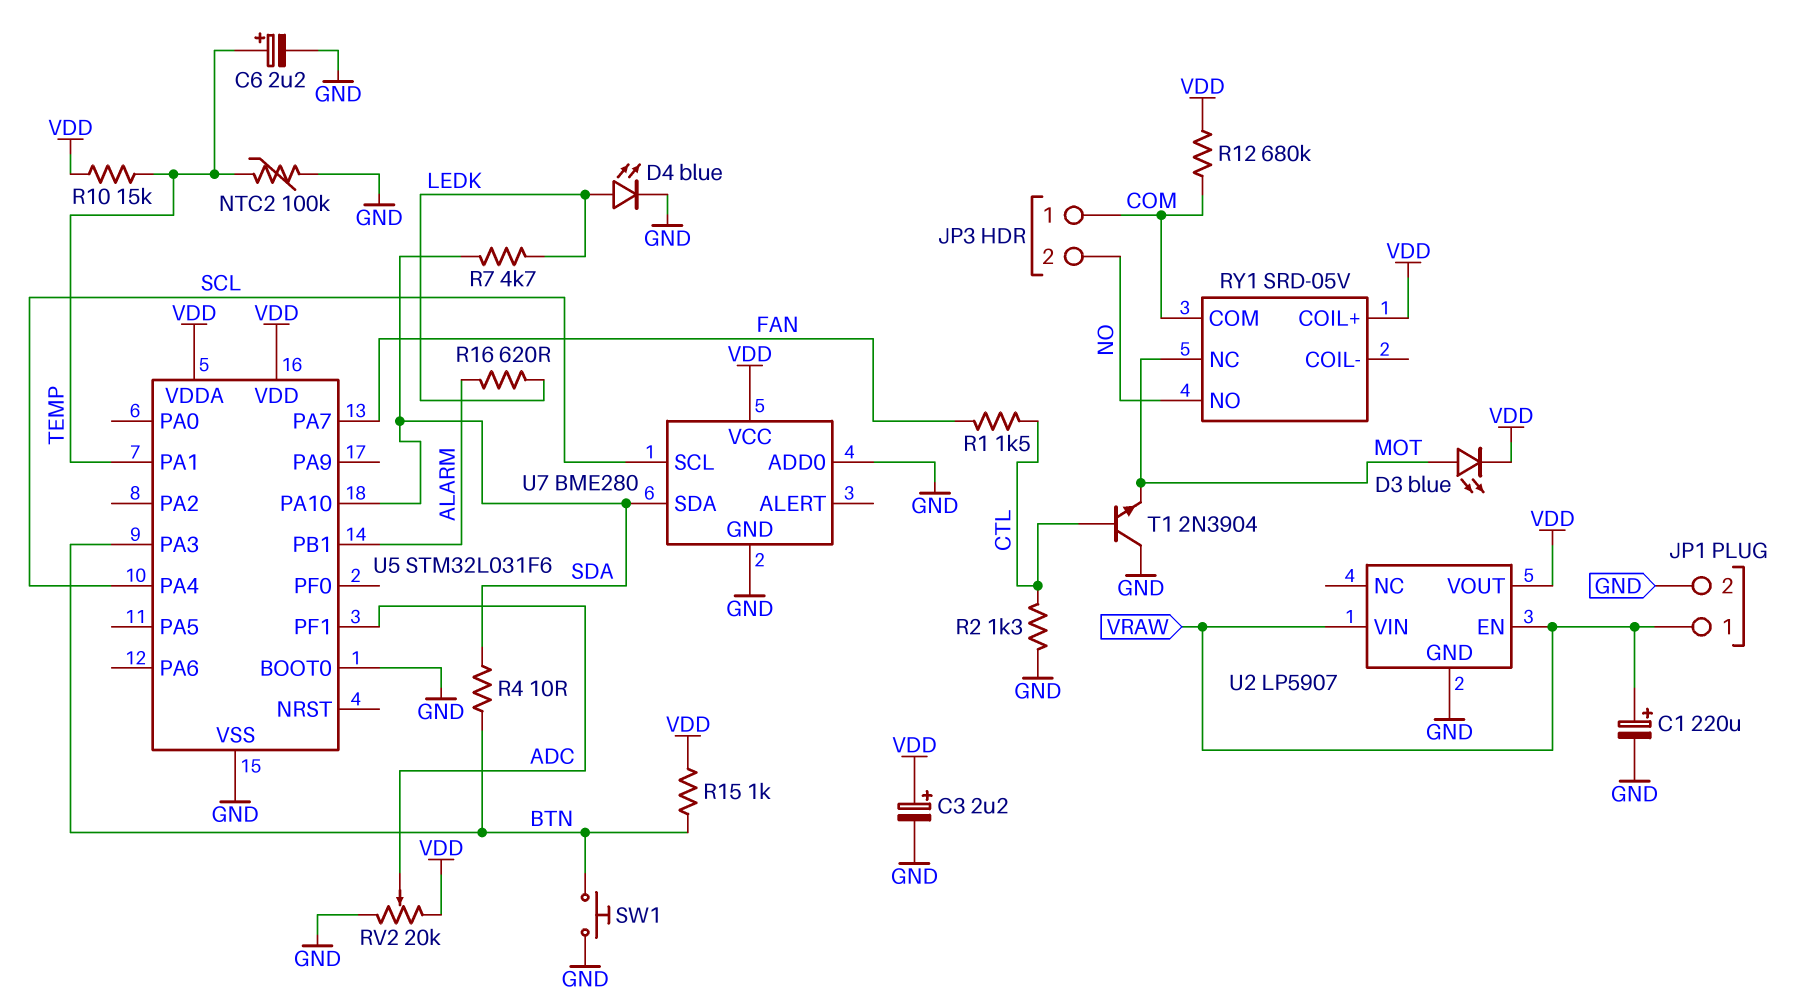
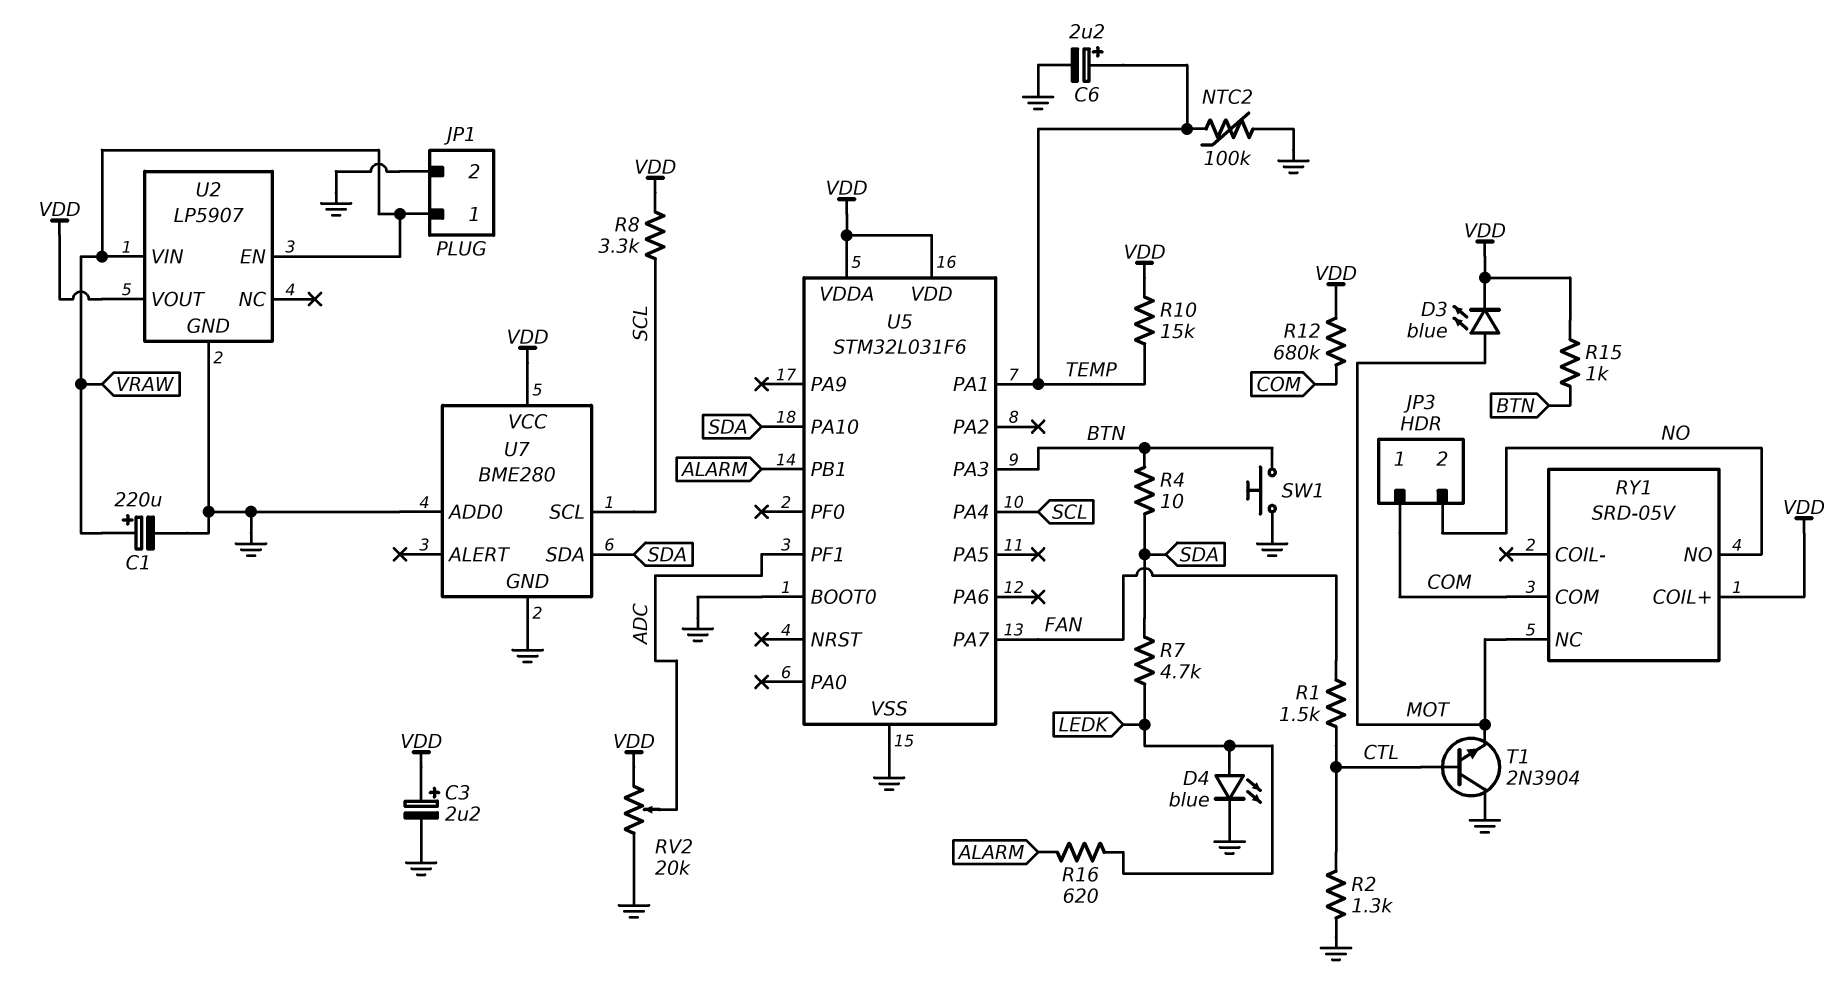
R8: none -> 3.3k (SCL, VDD)

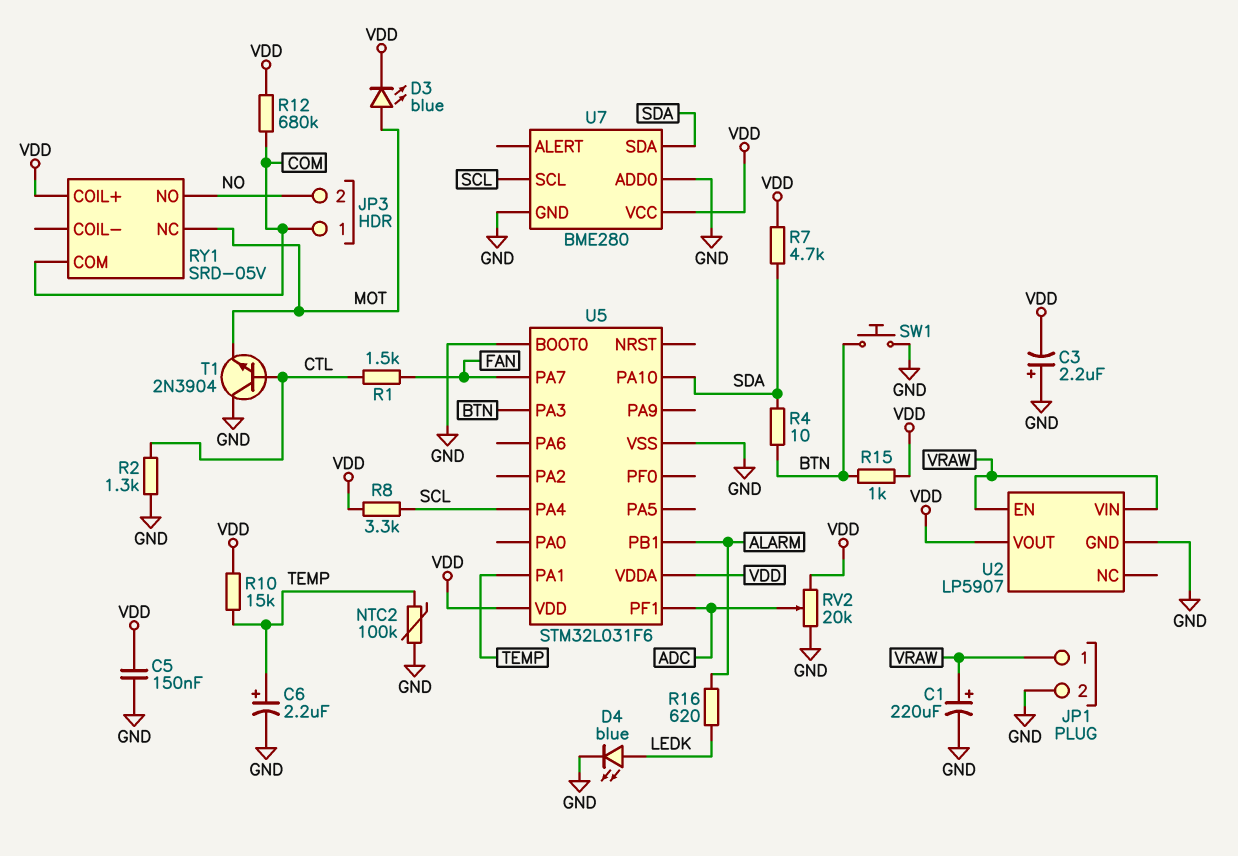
C3: 2.2uF (plus VDD, minus GND) -> 2.2uF (plus GND, minus VDD)
C5: none -> 150nF (GND, VDD)
R7: 4.7k (LEDK, SDA) -> 4.7k (SDA, VDD)

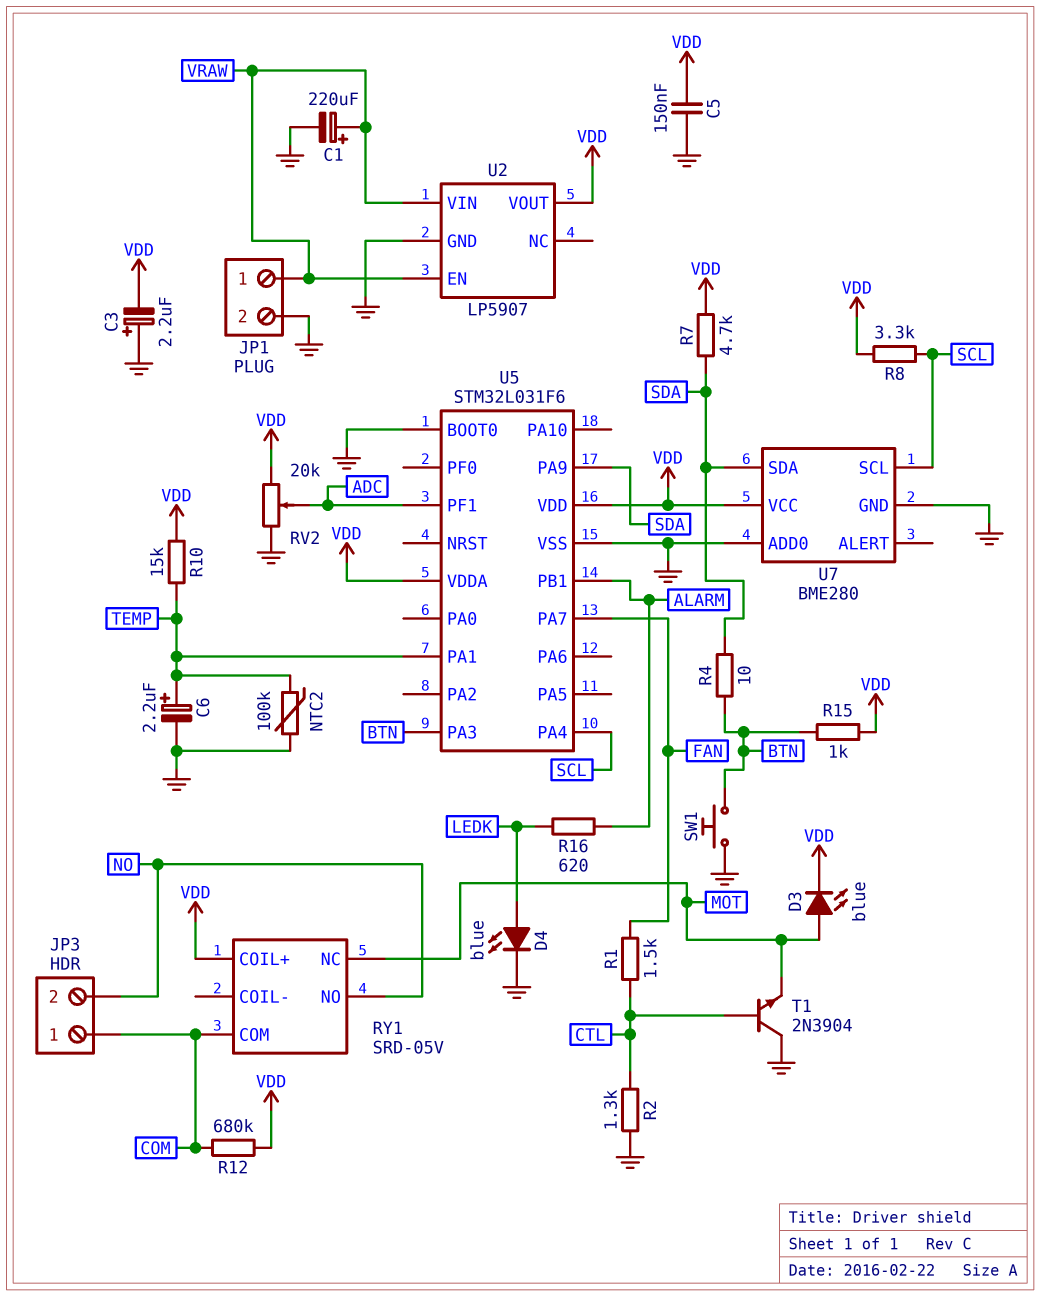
U5 pin PA9: none -> SDA
U5 pin PA10: SDA -> none

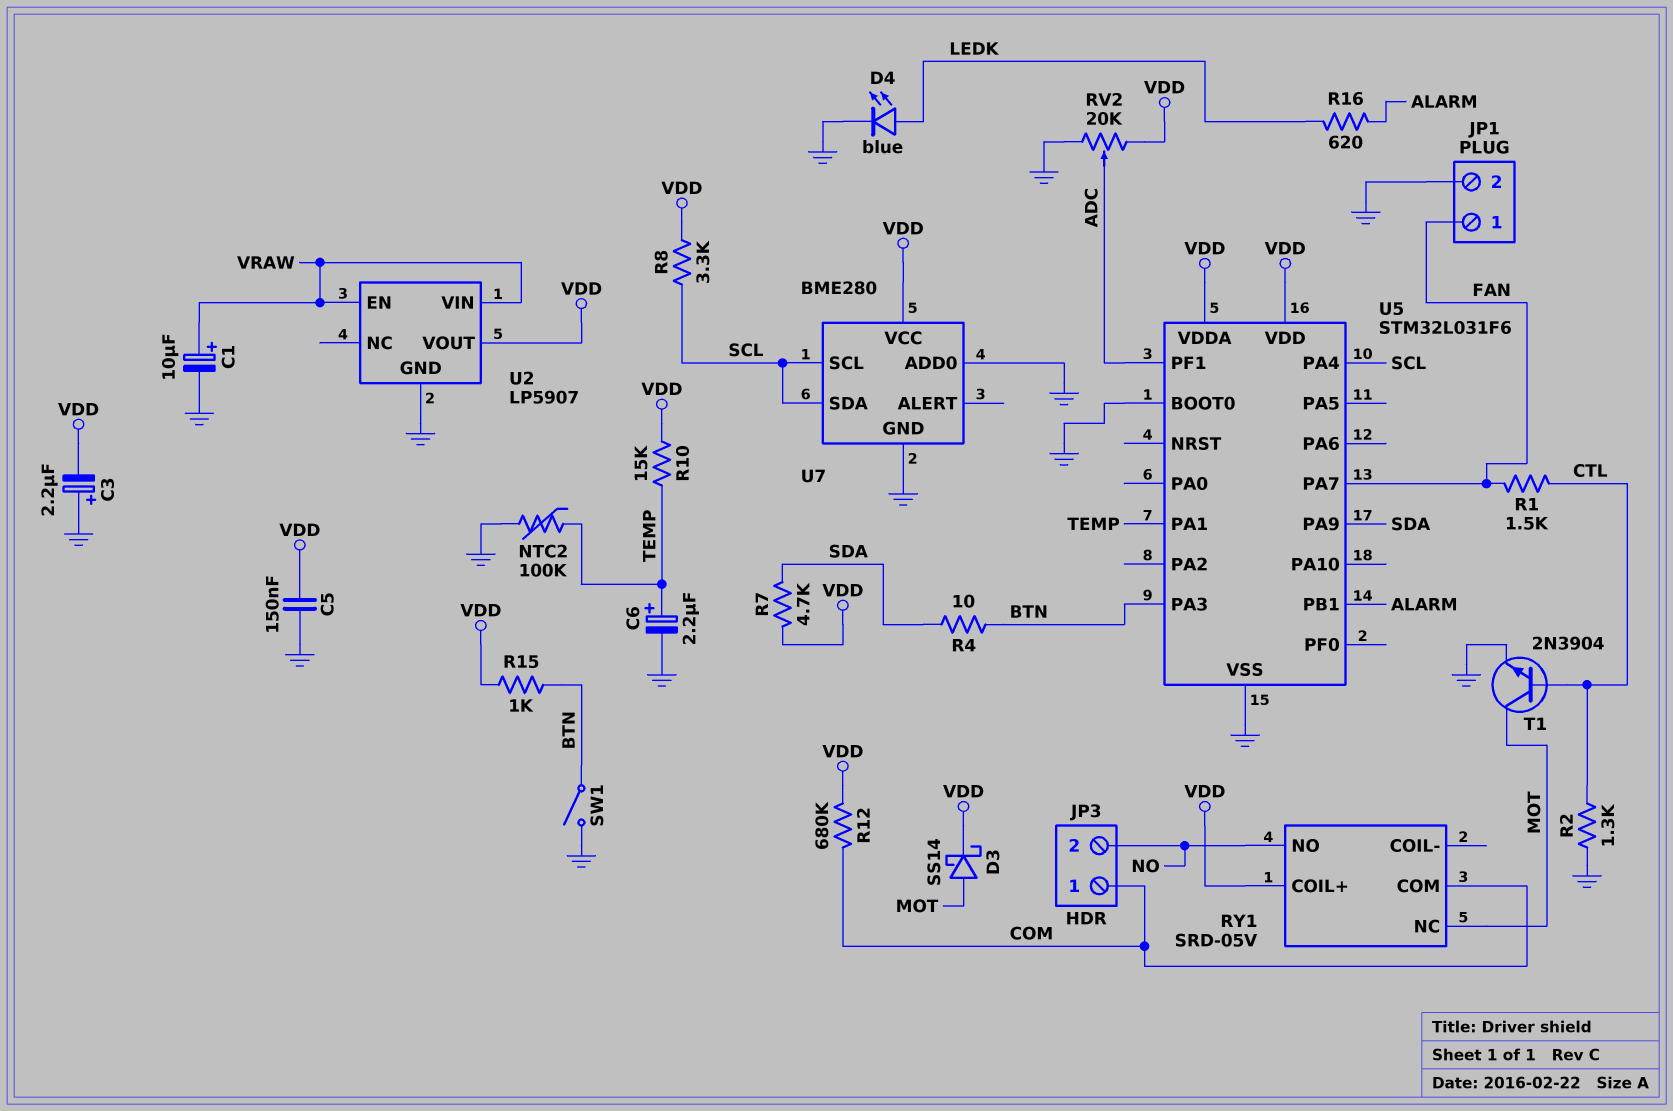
C1: 220uF (plus VRAW, minus GND) -> 10uF (plus VRAW, minus GND)
D3: LED blue (A MOT, K VDD) -> schottky SS14 (A MOT, K VDD)
JP1 pin 1: VRAW -> FAN
SW1: button (BTN, GND) -> switch (BTN, GND)
T1: NPN 2N3904 (B CTL, C GND, E MOT) -> NPN 2N3904 (B CTL, C MOT, E GND)
U7 pin SDA: SDA -> SCL

